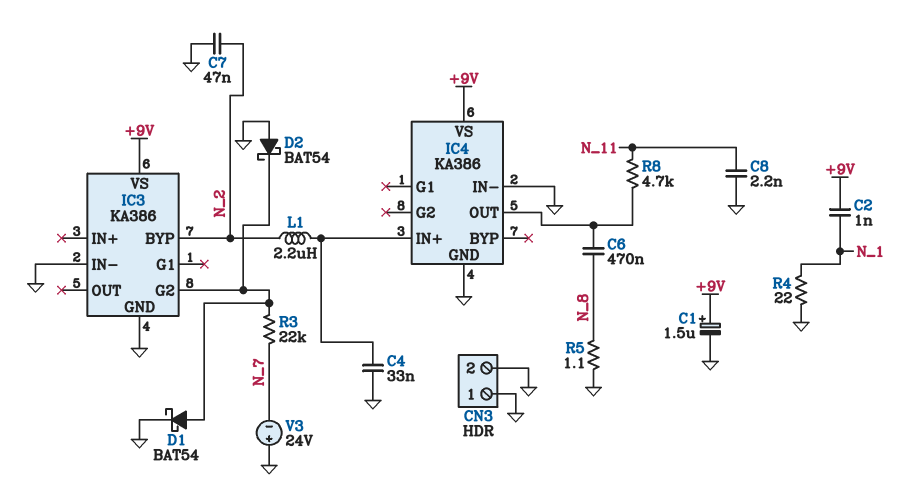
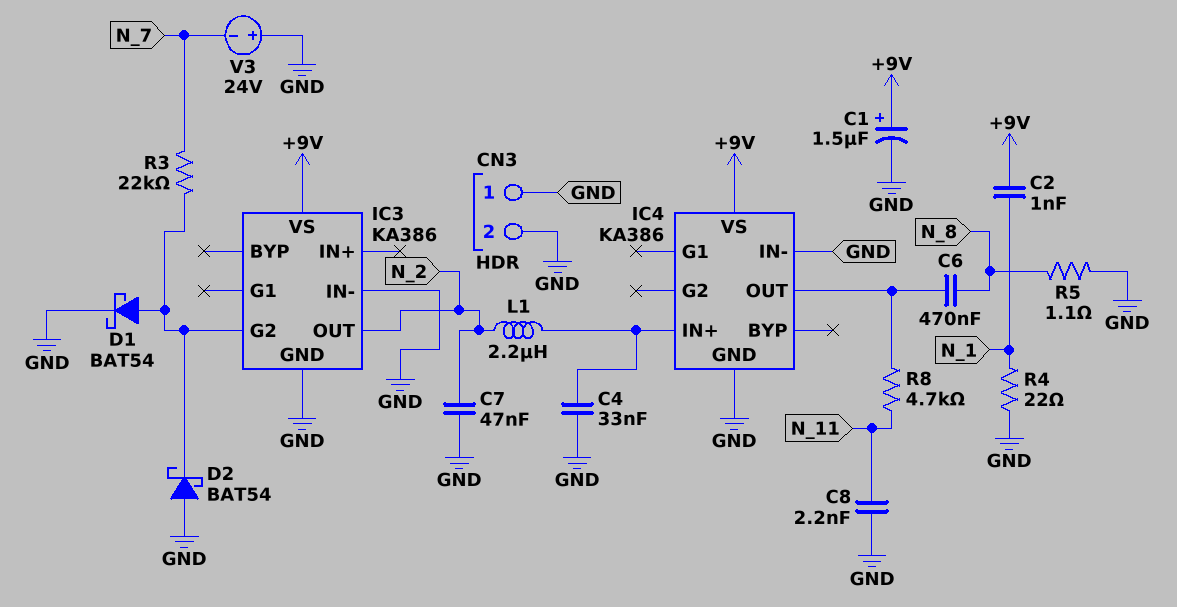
IC3 pin BYP: N_2 -> none
IC3 pin OUT: none -> N_2

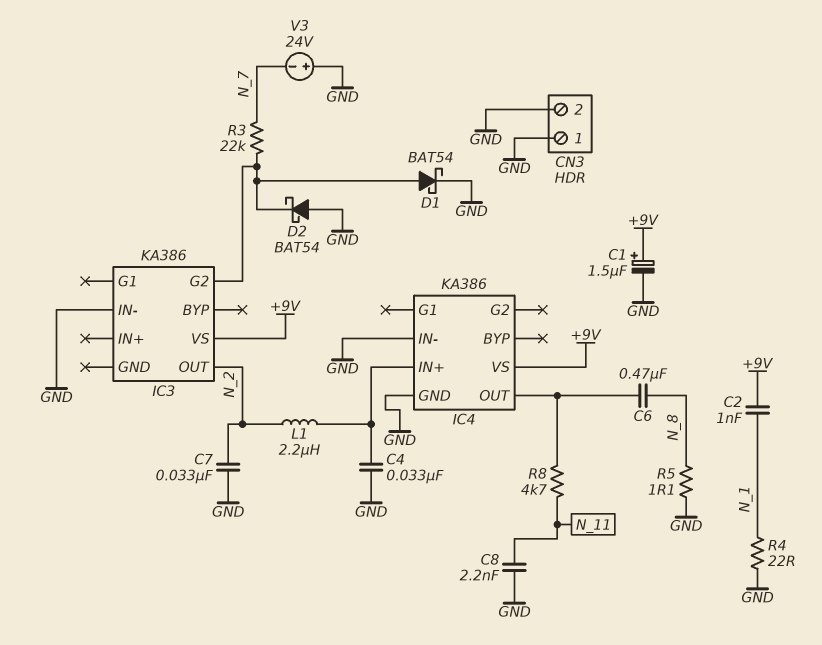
C7: 47nF (GND, N_2) -> 33nF (GND, N_2)
IC3 pin GND: GND -> none

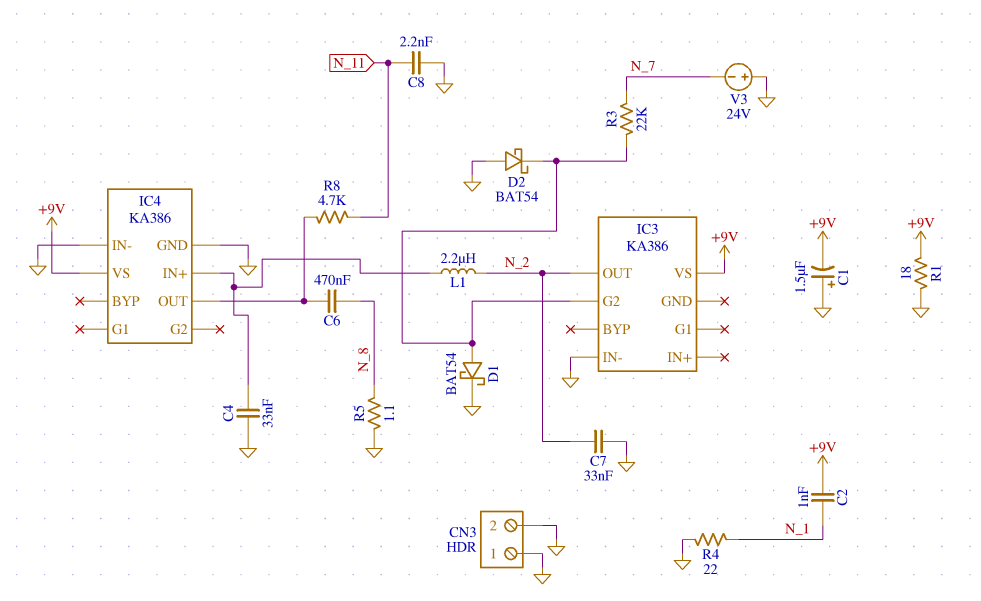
C1: 1.5uF (plus +9V, minus GND) -> 1.5uF (plus GND, minus +9V)
R1: none -> 18 (+9V, GND)

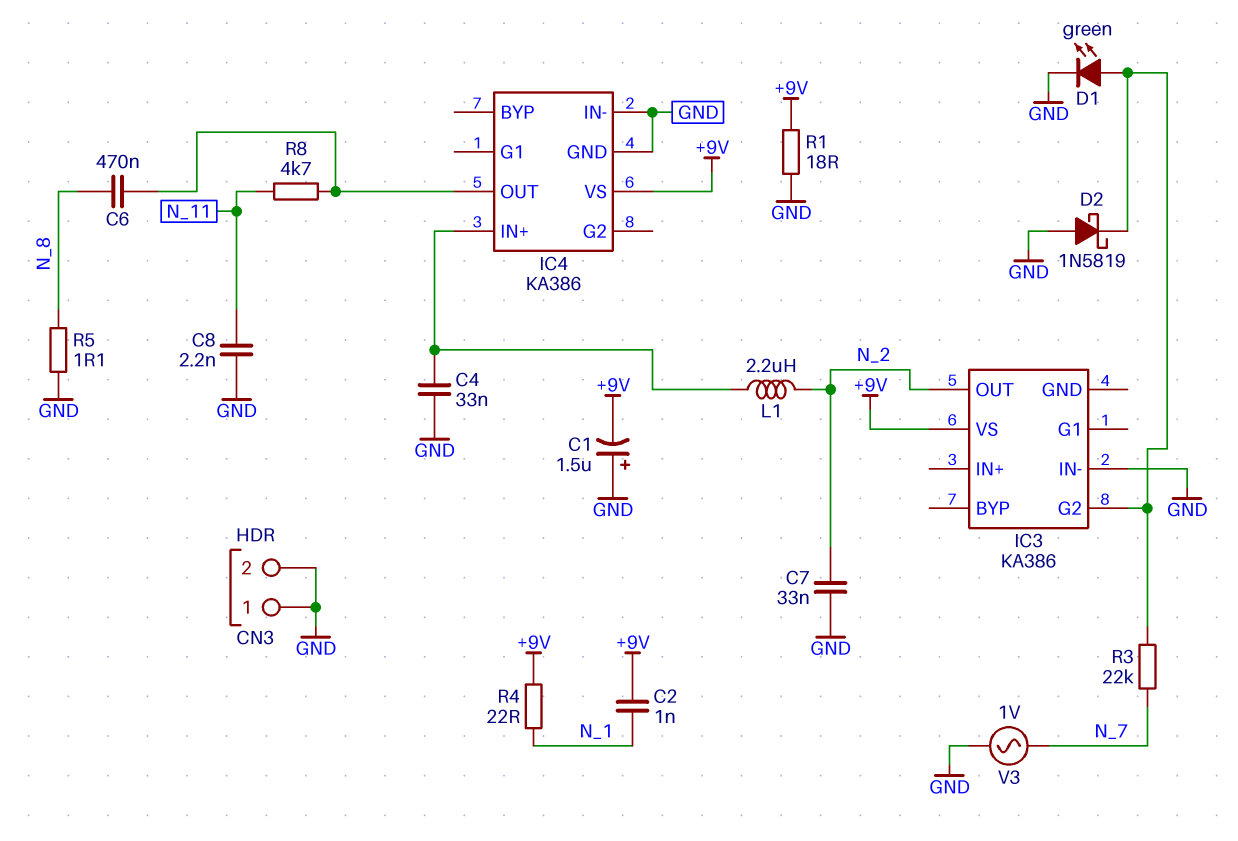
D1: schottky BAT54 (A IC3/G2, K GND) -> LED green (A IC3/G2, K GND)
D2: schottky BAT54 (A GND, K IC3/G2) -> schottky 1N5819 (A GND, K IC3/G2)
R4: 22 (GND, N_1) -> 22 (+9V, N_1)
V3: 24V (plus GND, minus N_7) -> AC 1V (GND, N_7)

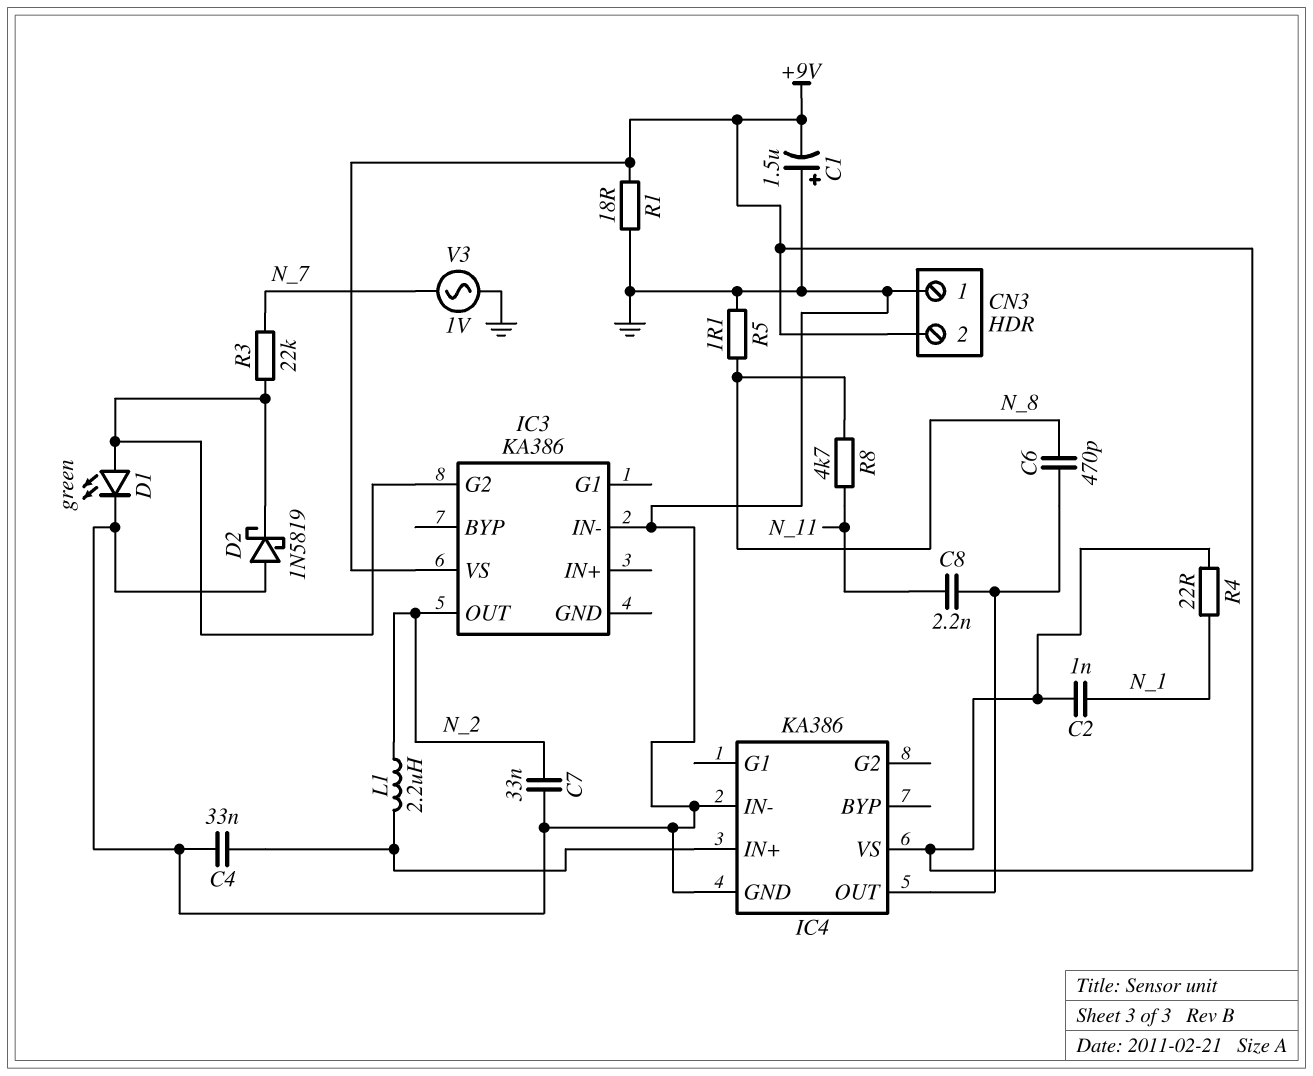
C6: 470nF (IC4/OUT, N_8) -> 470pF (IC4/OUT, N_8)
C8: 2.2nF (GND, N_11) -> 2.2nF (IC4/OUT, N_11)
CN3 pin 2: GND -> +9V
R8: 4.7k (IC4/OUT, N_11) -> 4.7k (N_8, N_11)

